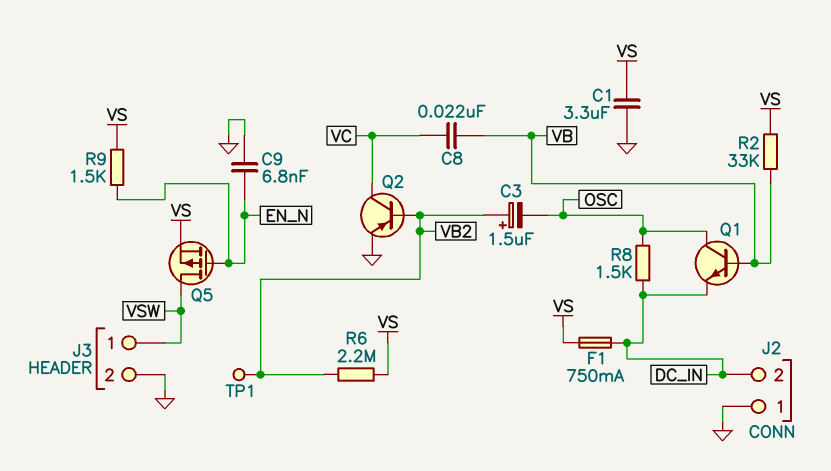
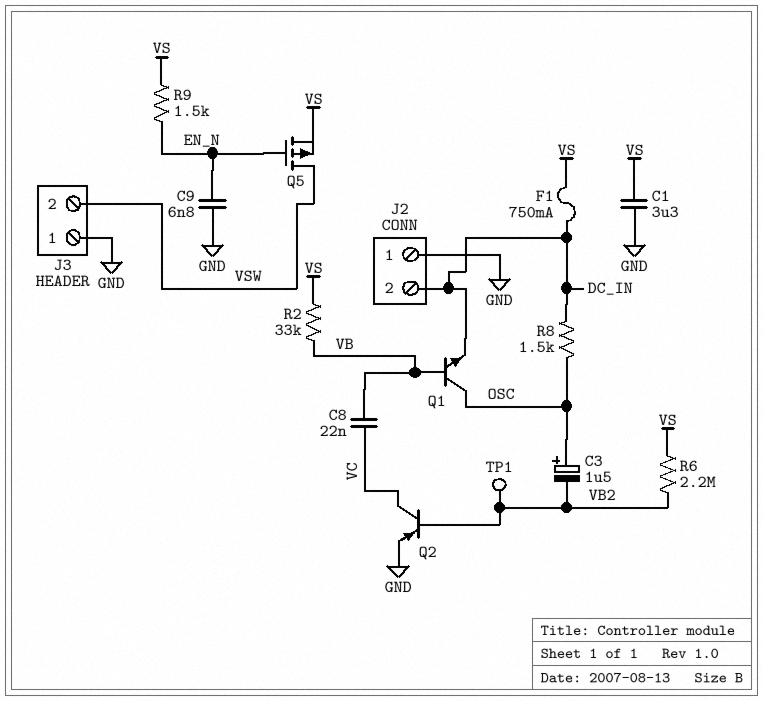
C3: 1.5uF (plus VB2, minus OSC) -> 1.5uF (plus OSC, minus VB2)
J3 pin 1: VSW -> GND
J3 pin 2: GND -> VSW

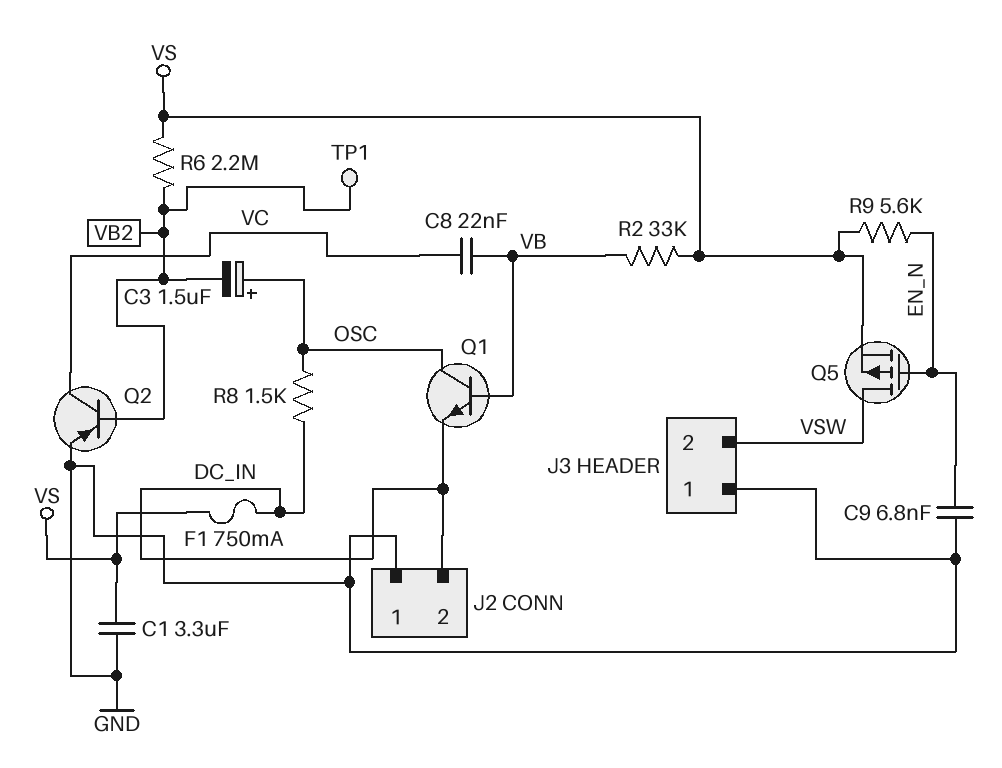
R9: 1.5k (EN_N, VS) -> 5.6k (EN_N, VS)

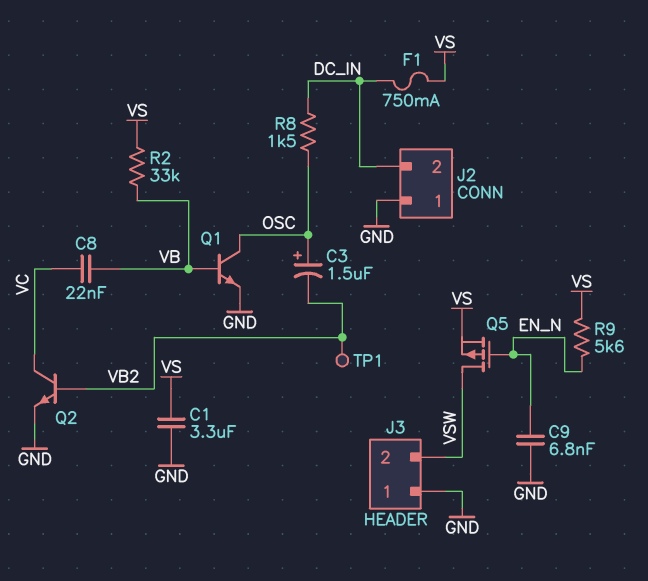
Q1: NPN (B VB, C OSC, E DC_IN) -> NPN (B VB, C OSC, E GND)
Q2: PNP (B VB2, C VC, E GND) -> NPN (B VB2, C VC, E GND)
R6: 2.2M (VB2, VS) -> none

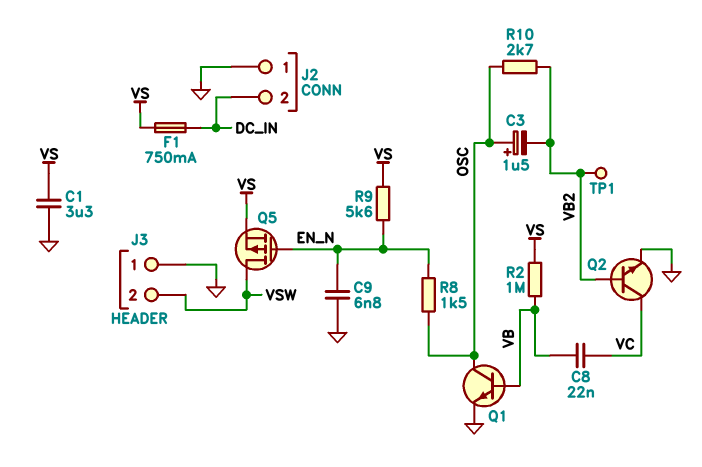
R2: 33k (VB, VS) -> 1M (VB, VS)
R8: 1.5k (DC_IN, OSC) -> 1.5k (EN_N, OSC)
R10: none -> 2.7k (OSC, VB2)

